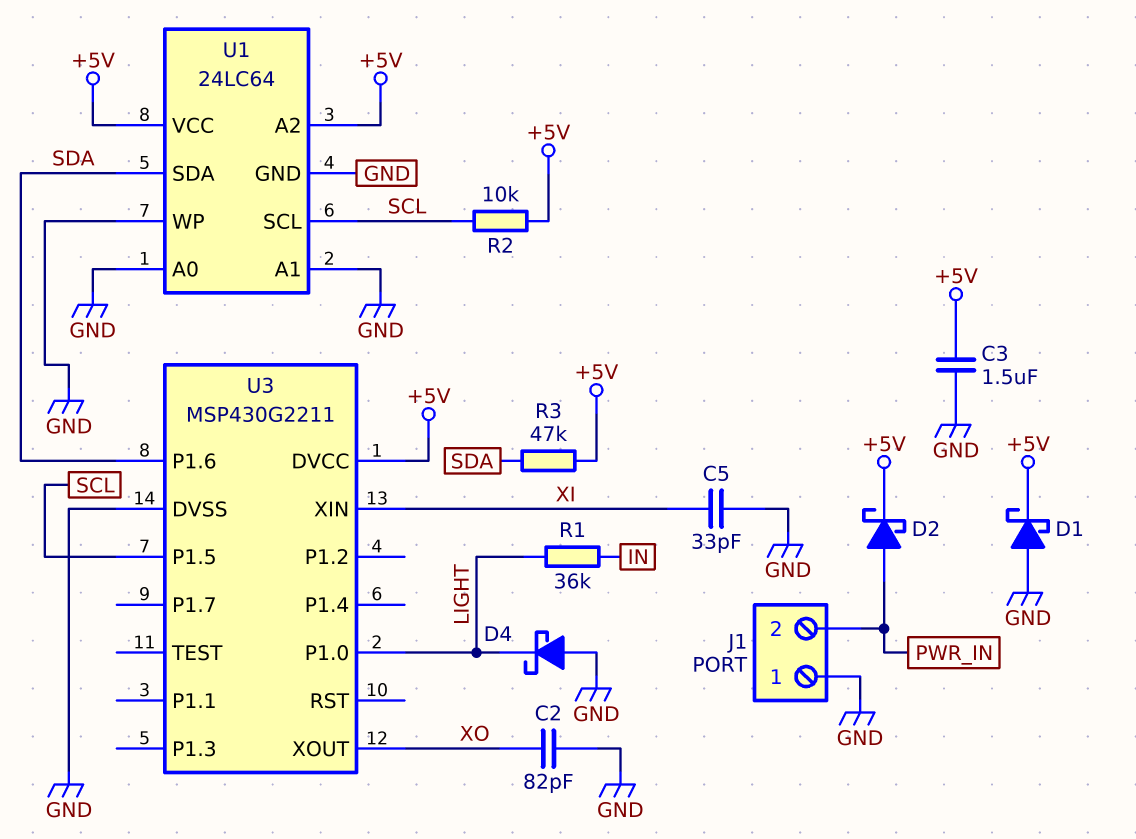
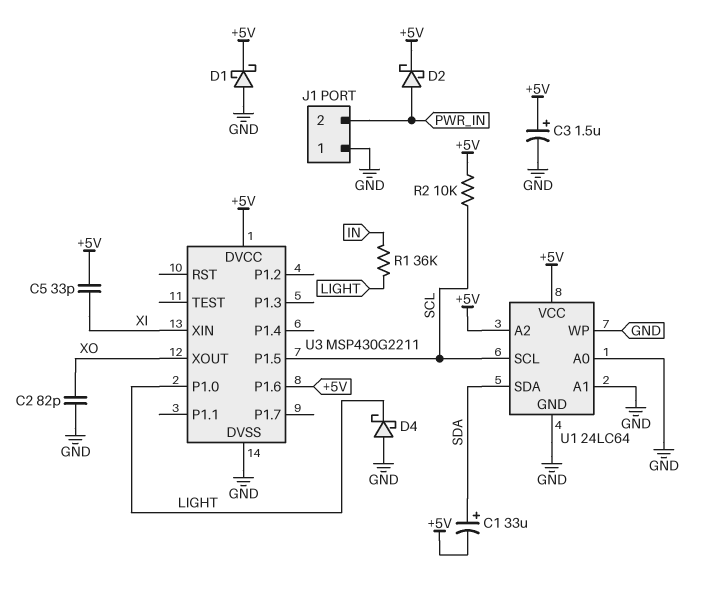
C1: none -> 33uF (plus SDA, minus +5V)
C3: 1.5uF (+5V, GND) -> 1.5uF (plus +5V, minus GND)
C5: 33pF (GND, XI) -> 33pF (+5V, XI)
R3: 47k (+5V, SDA) -> none
U3 pin P1.6: SDA -> +5V

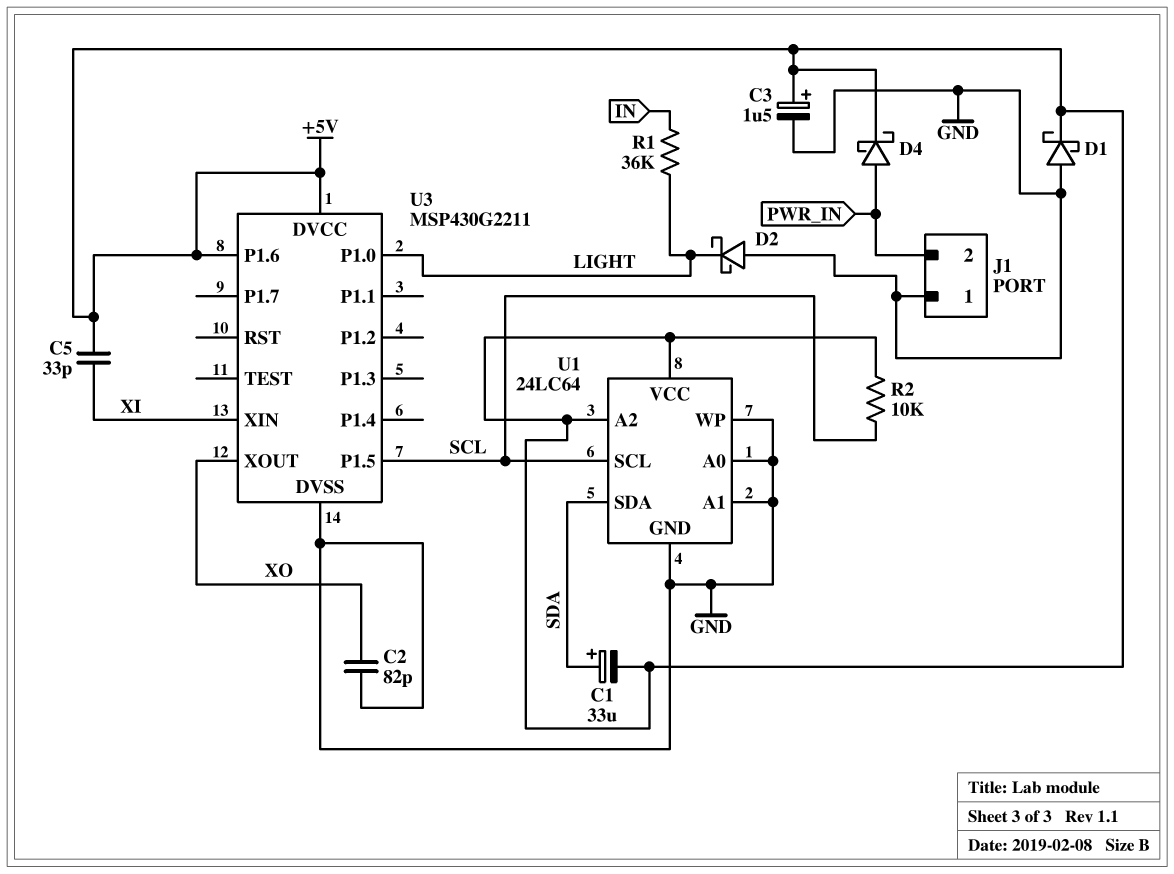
D2: schottky (A PWR_IN, K +5V) -> schottky (A GND, K LIGHT)
D4: schottky (A GND, K LIGHT) -> schottky (A PWR_IN, K +5V)

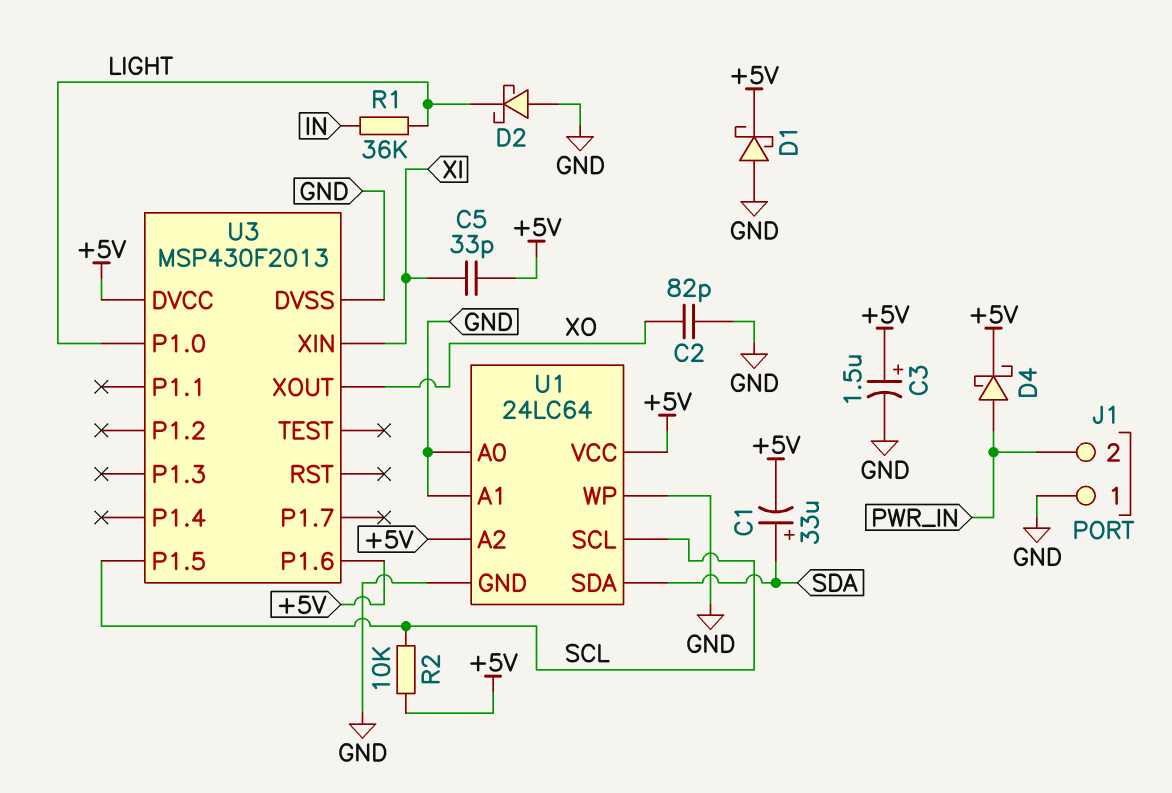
U3: MSP430G2211 -> MSP430F2013

